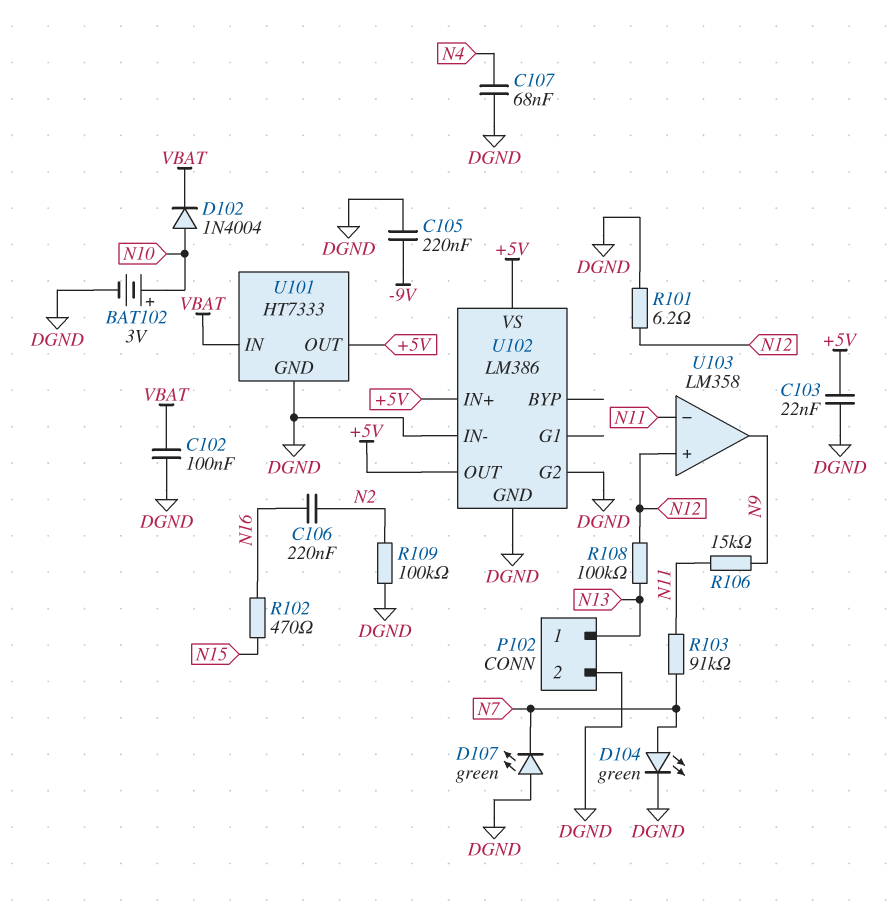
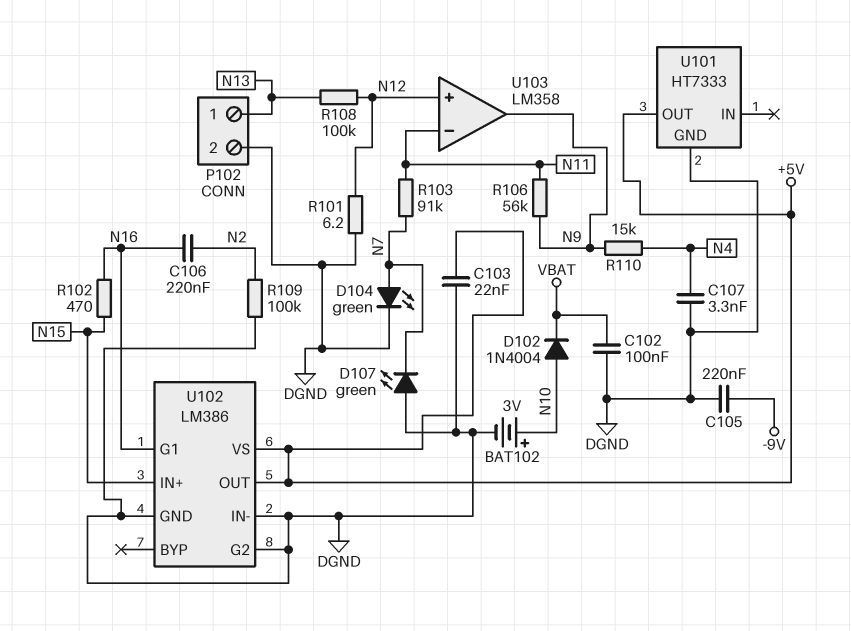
C107: 68nF (DGND, N4) -> 3.3nF (DGND, N4)
R106: 15k (N9, N11) -> 56k (N9, N11)
R110: none -> 15k (N4, N9)
U101 pin IN: VBAT -> none
U102 pin G1: none -> N16
U102 pin IN+: +5V -> N15

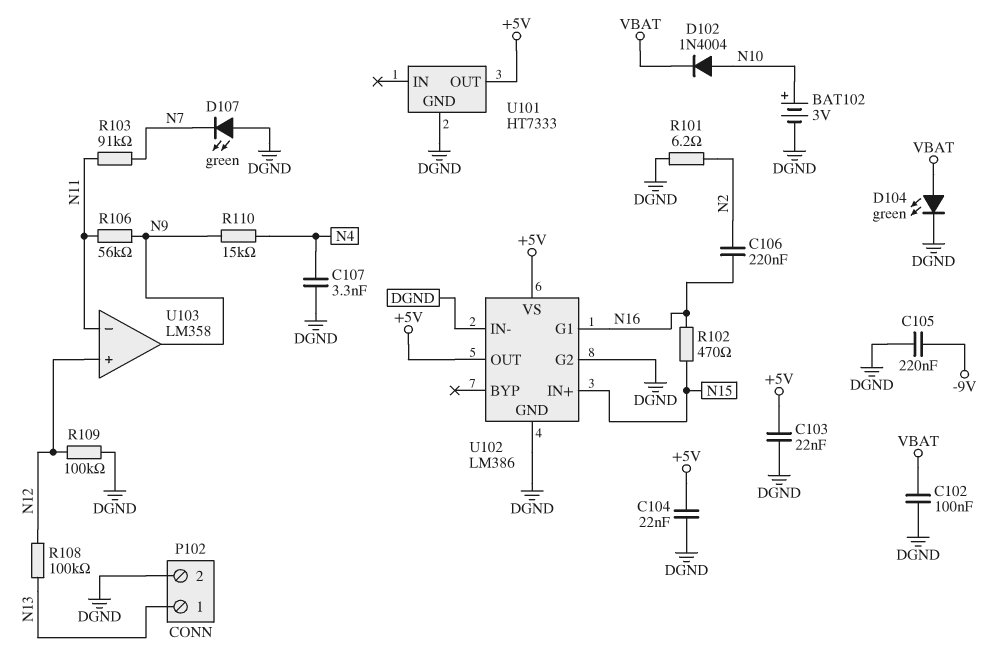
C104: none -> 22nF (+5V, DGND)
D104: LED green (A N7, K DGND) -> LED green (A VBAT, K DGND)
R101: 6.2 (DGND, N12) -> 6.2 (DGND, N2)
R109: 100k (DGND, N2) -> 100k (DGND, N12)

